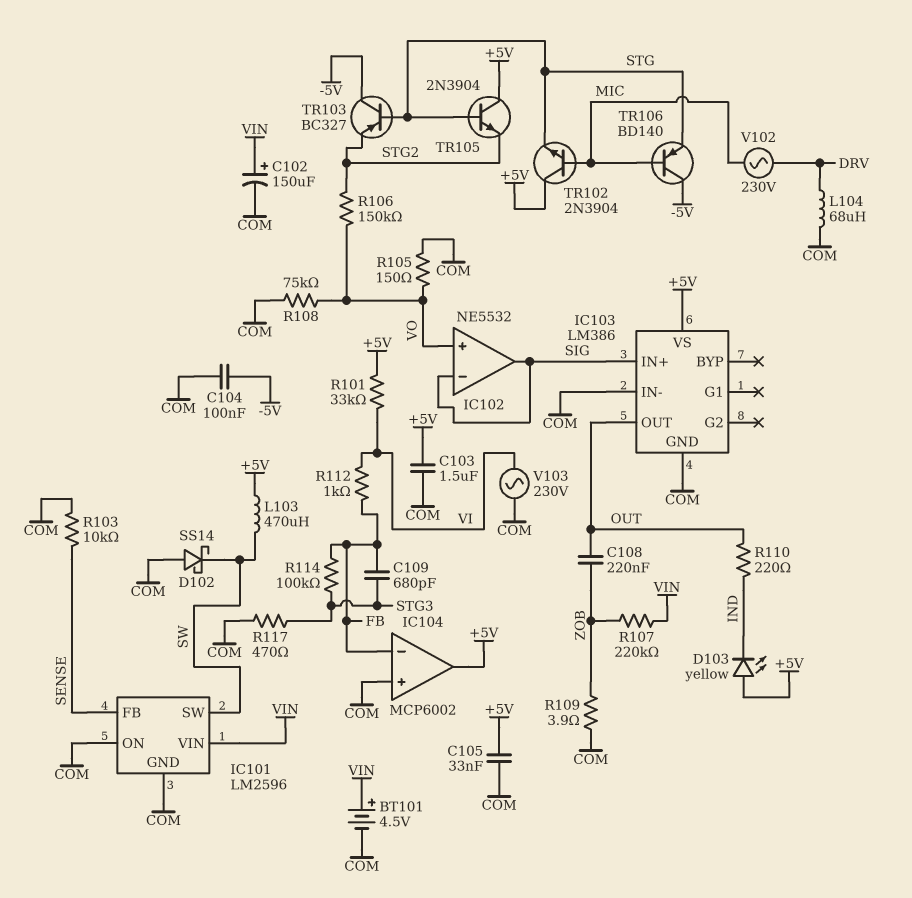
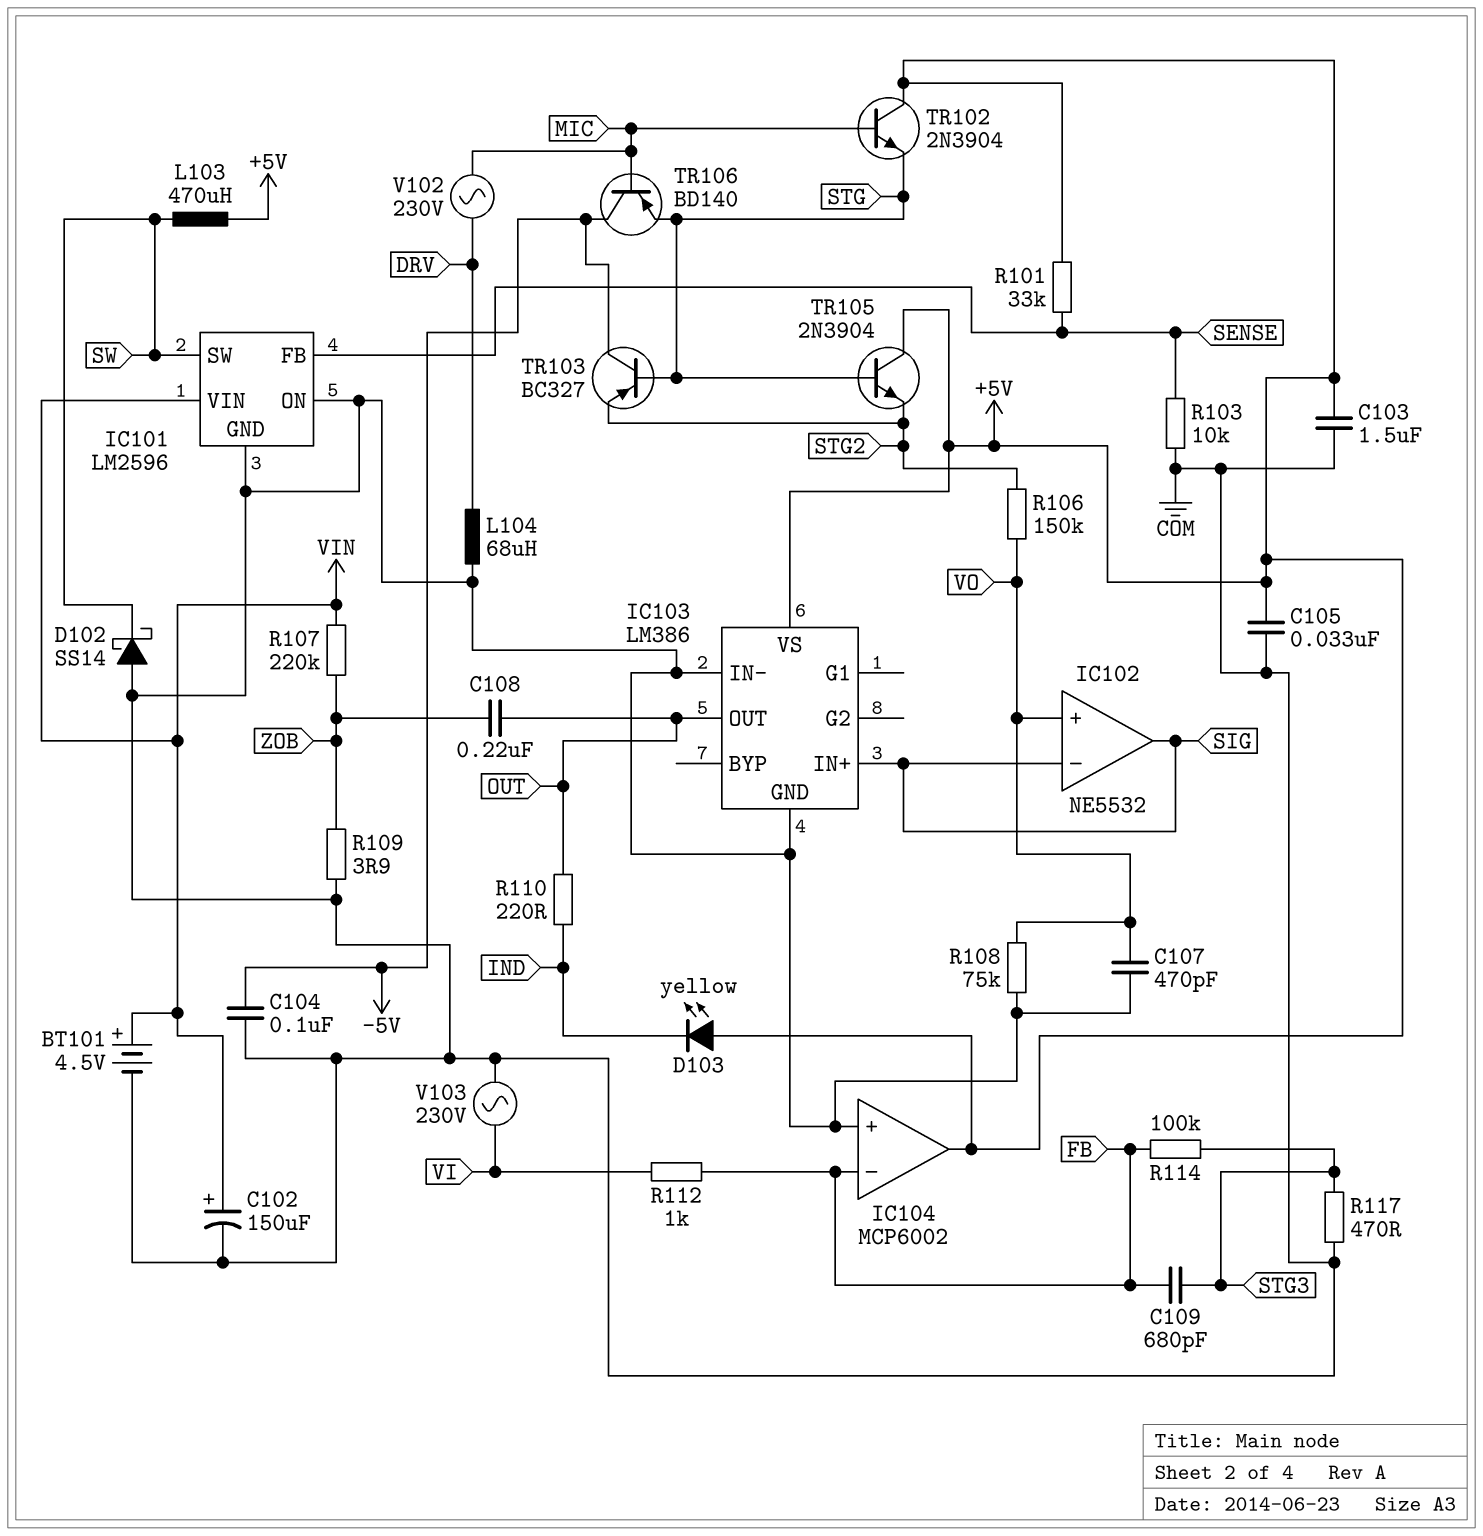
C107: none -> 470pF (COM, VO)
R101: 33k (+5V, VI) -> 33k (+5V, SENSE)
R105: 150 (COM, VO) -> none

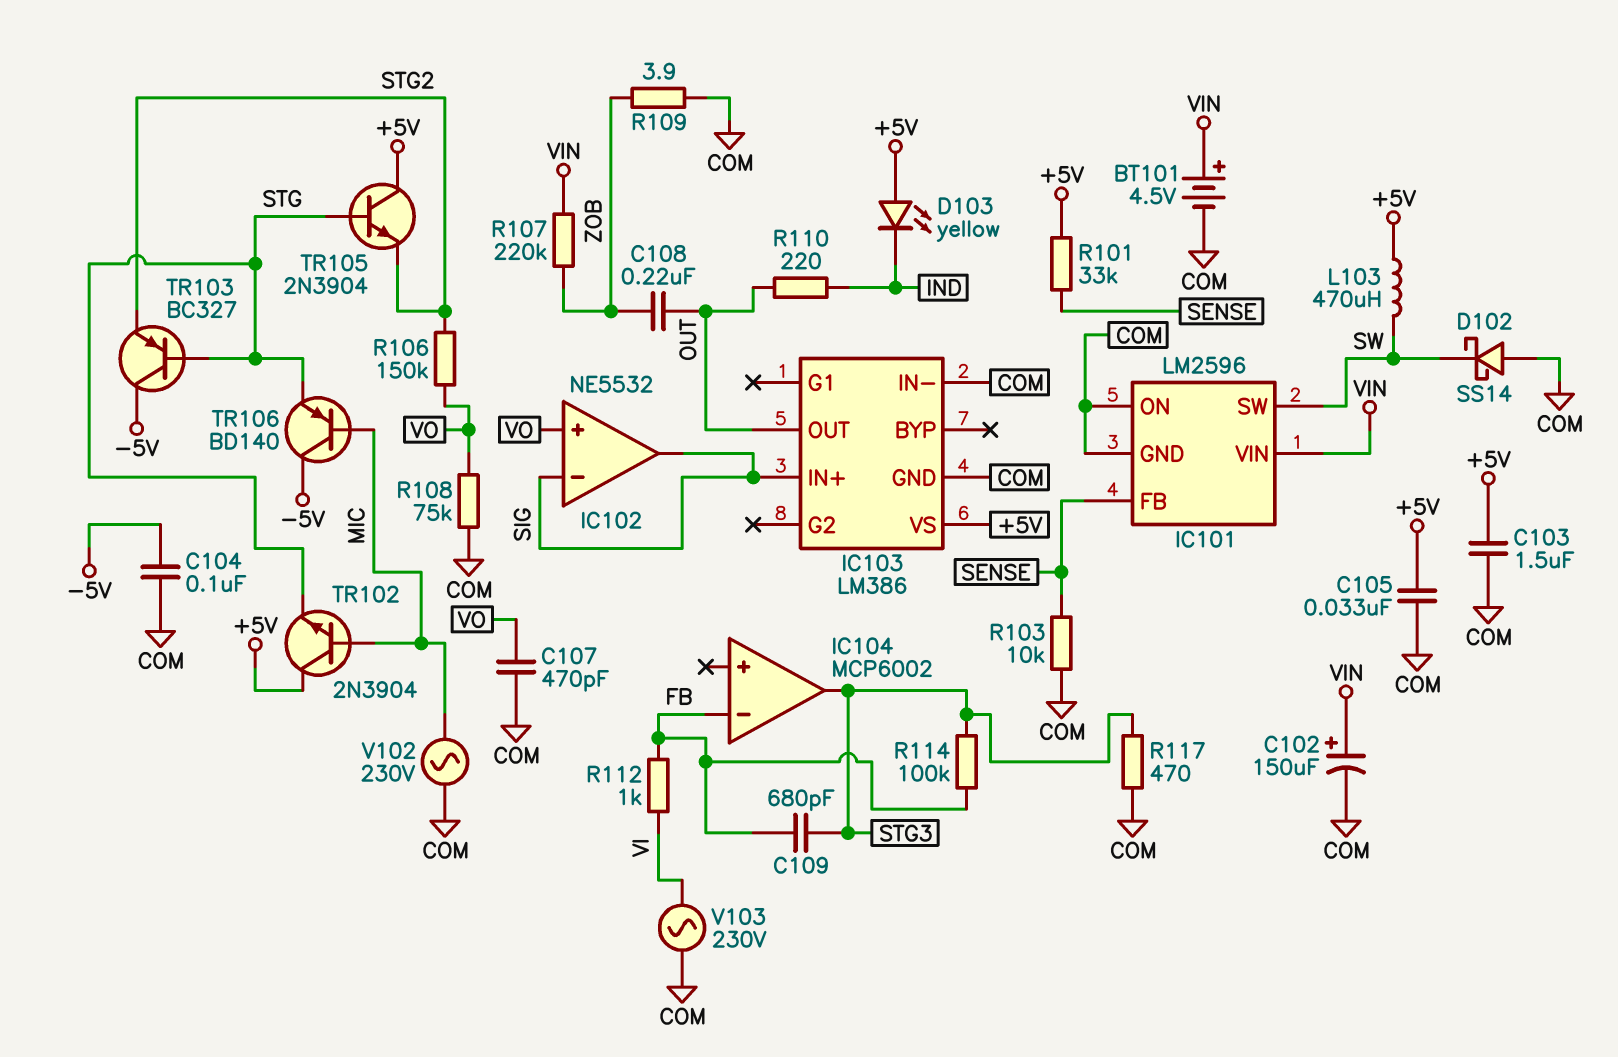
IC104 pin in+: COM -> none
IC104 pin out: +5V -> STG3
L104: 68uH (COM, DRV) -> none
V102: AC 230V (DRV, MIC) -> AC 230V (COM, MIC)

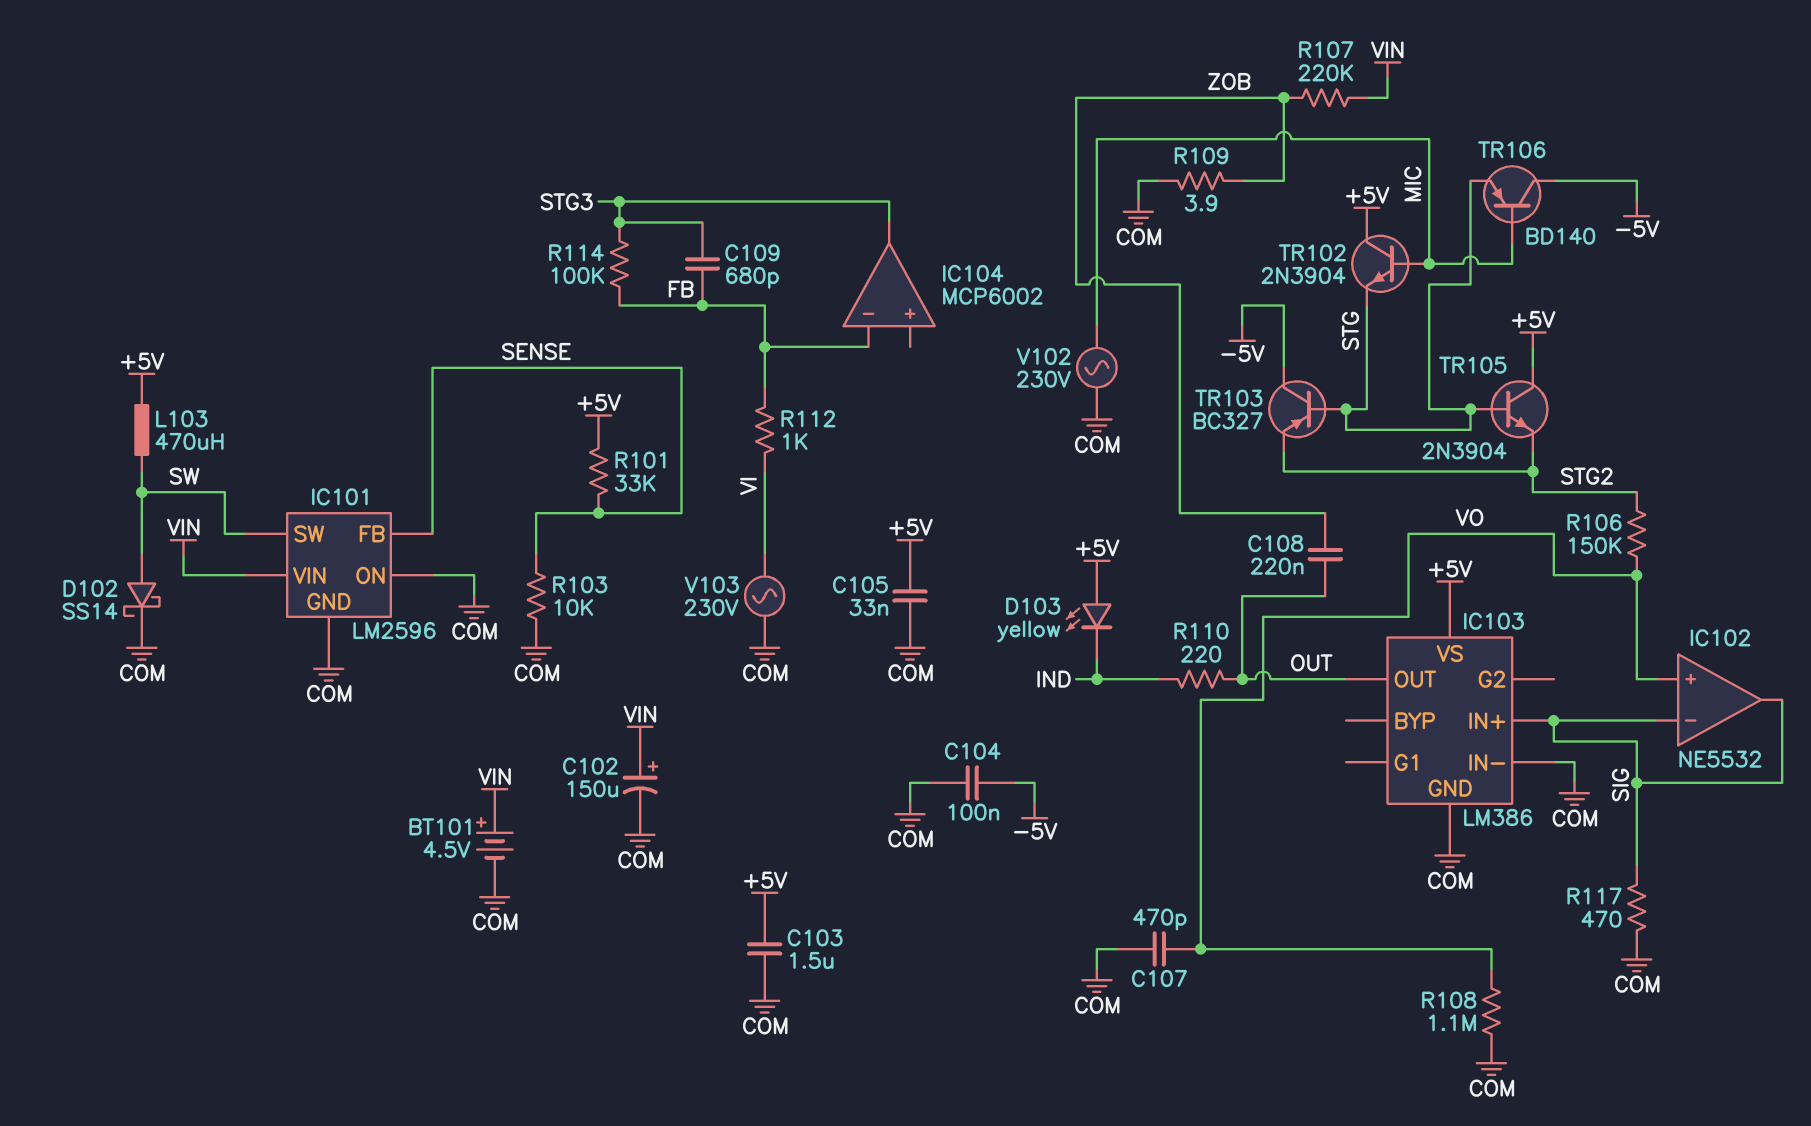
D102: schottky SS14 (A COM, K SW) -> schottky SS14 (A SW, K COM)
R108: 75k (COM, VO) -> 1.1M (COM, VO)
R117: 470 (COM, STG3) -> 470 (COM, SIG)

